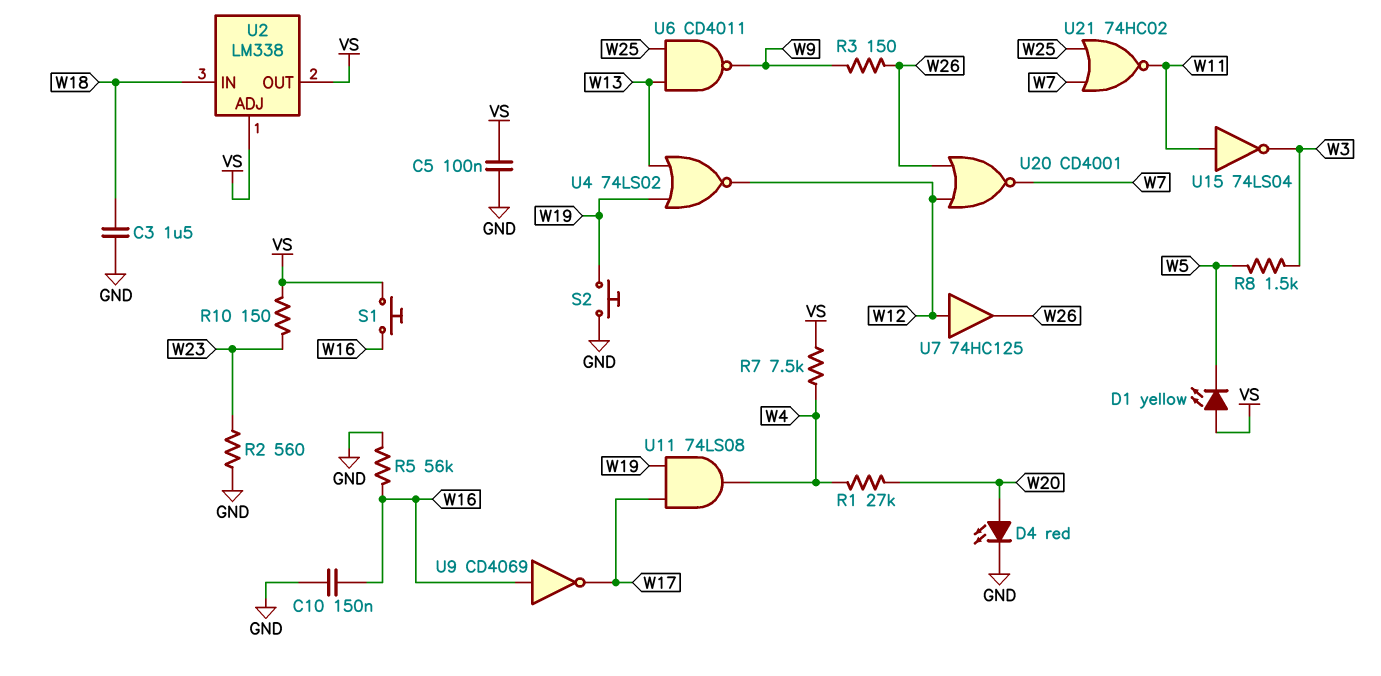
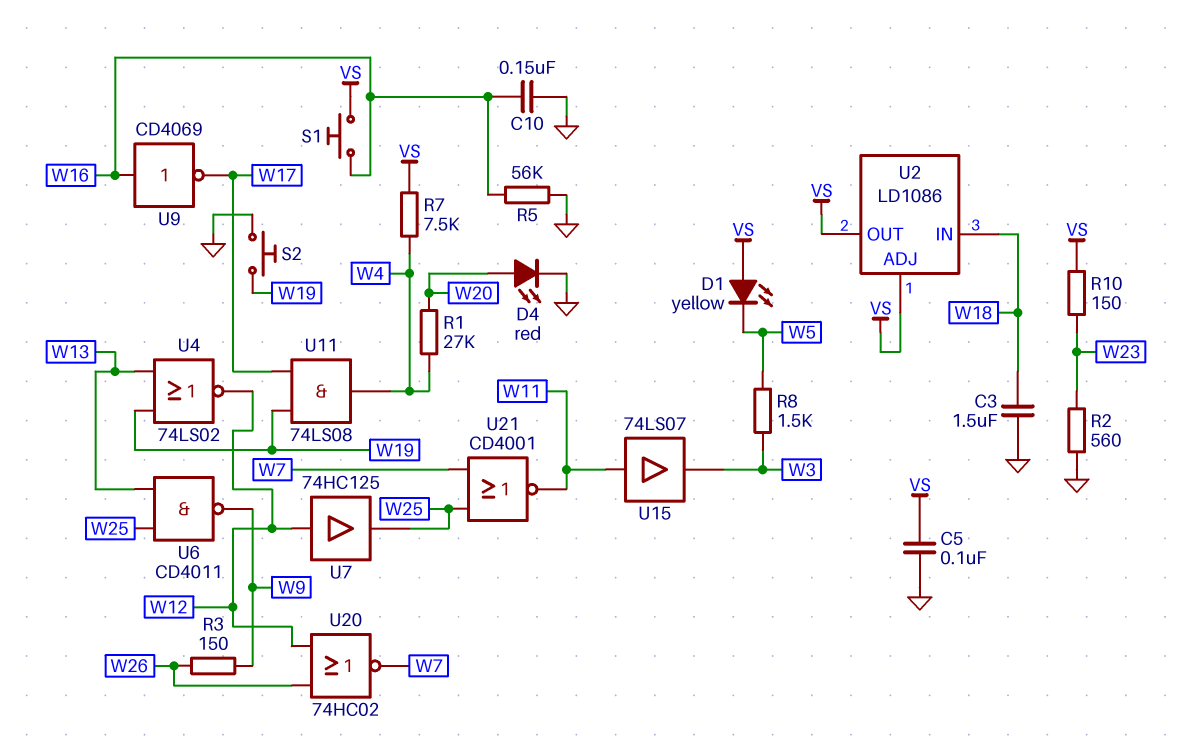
U2: LM338 -> LD1086
U7: buffer 74HC125 (in W12, out W26) -> buffer 74HC125 (in W12, out W25)
U15: NOT 74LS04 (in W11, out W3) -> buffer 74LS07 (in W11, out W3)
U20: NOR CD4001 (in W12, in W26, out W7) -> NOR 74HC02 (in W12, in W26, out W7)
U21: NOR 74HC02 (in W7, in W25, out W11) -> NOR CD4001 (in W7, in W25, out W11)

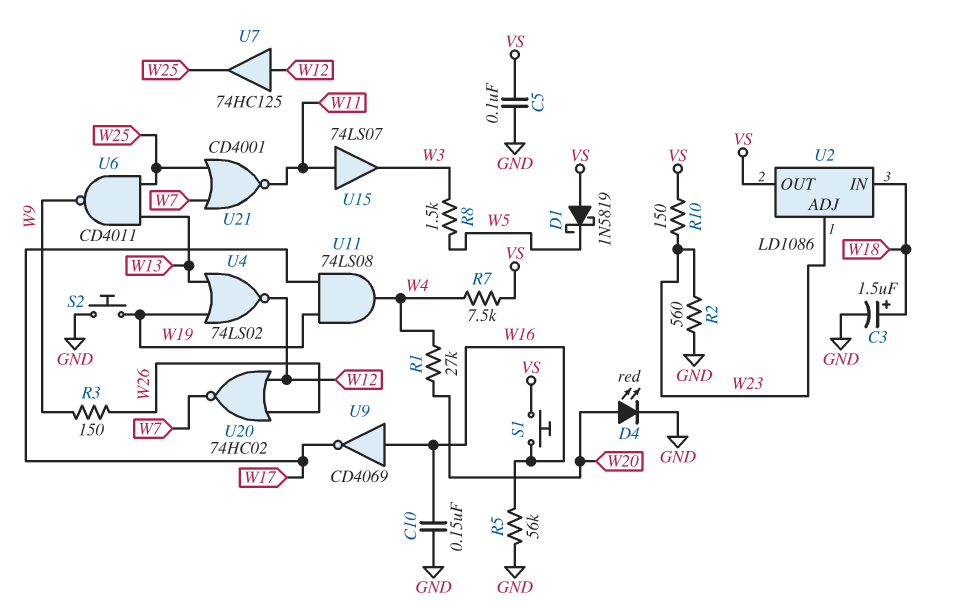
C3: 1.5uF (GND, W18) -> 1.5uF (plus W18, minus GND)
D1: LED yellow (A VS, K W5) -> schottky 1N5819 (A VS, K W5)
U2 pin ADJ: VS -> W23

